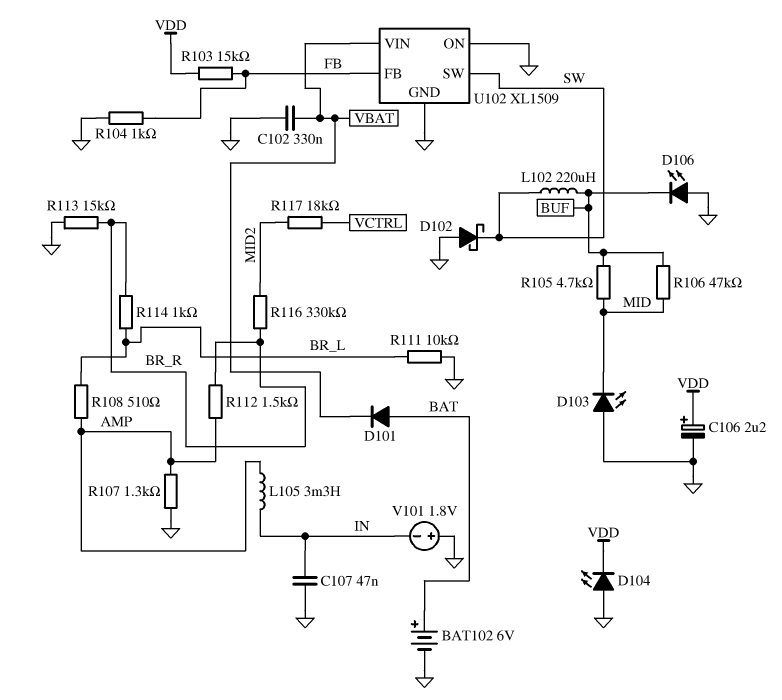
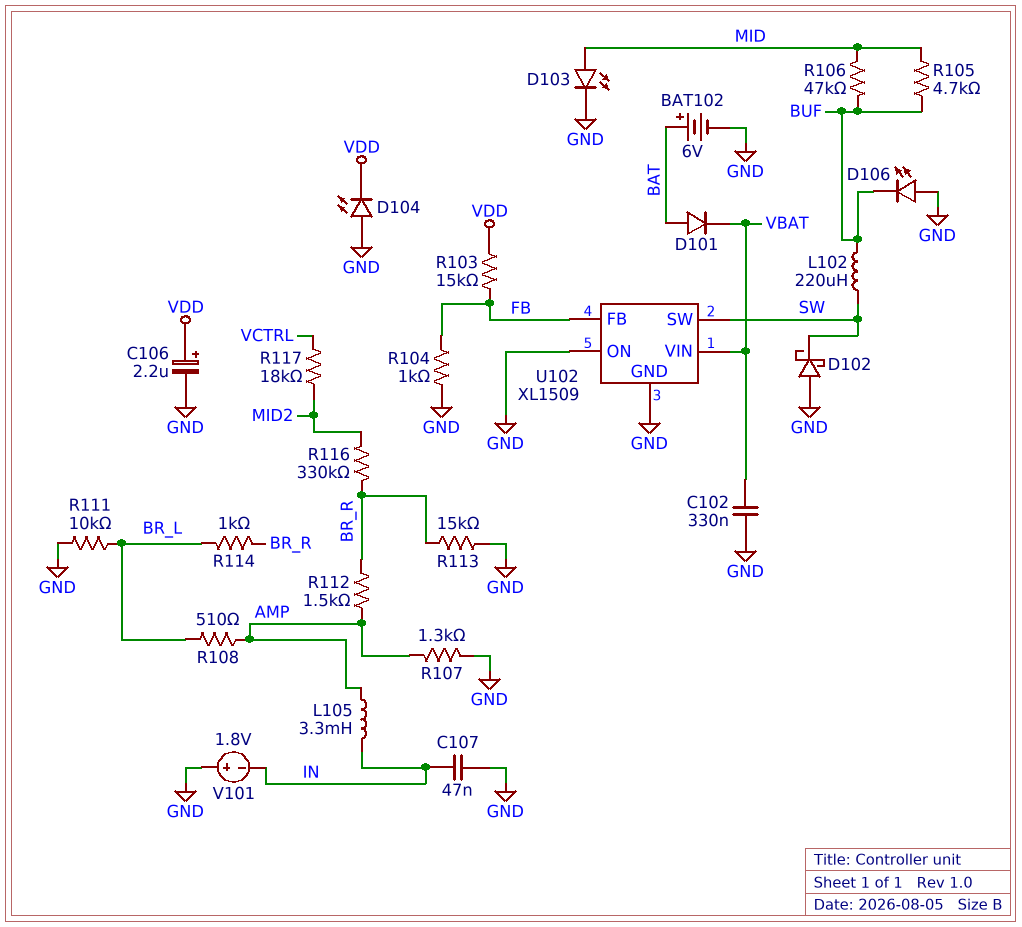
D103: LED (A GND, K MID) -> LED (A MID, K GND)

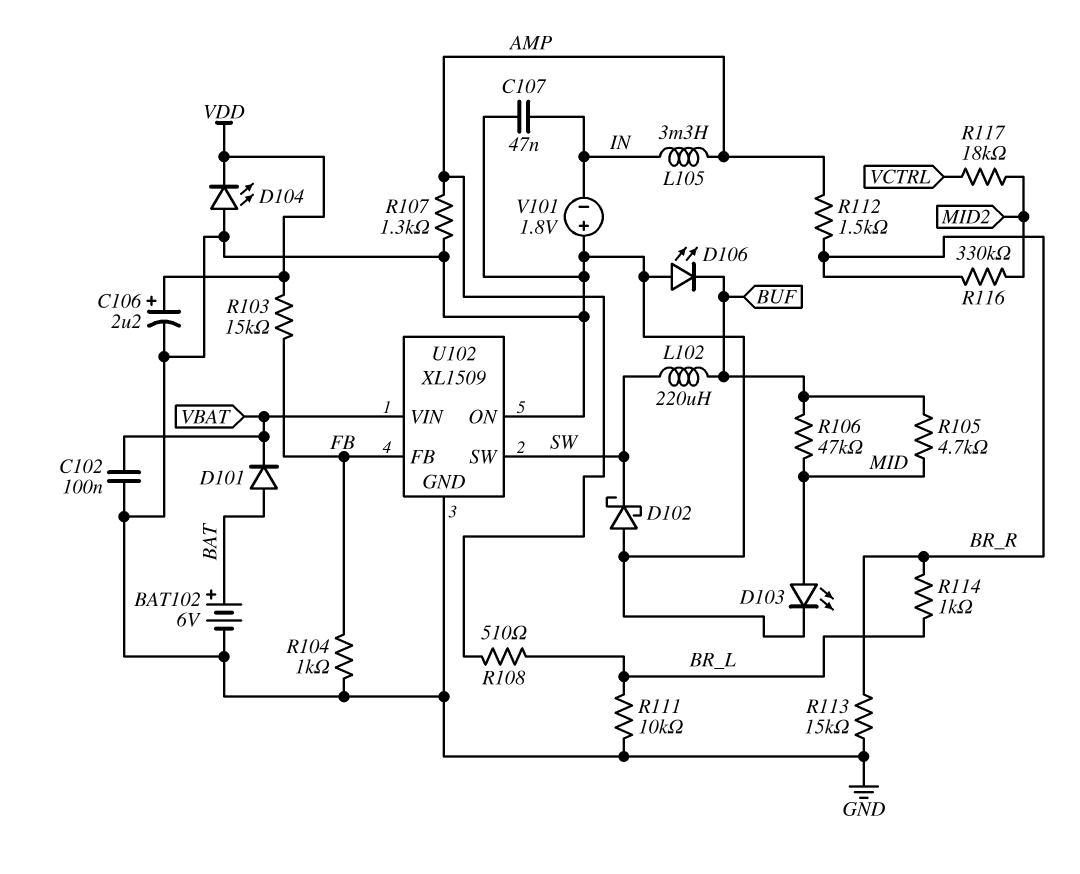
C102: 330nF (GND, VBAT) -> 100nF (GND, VBAT)

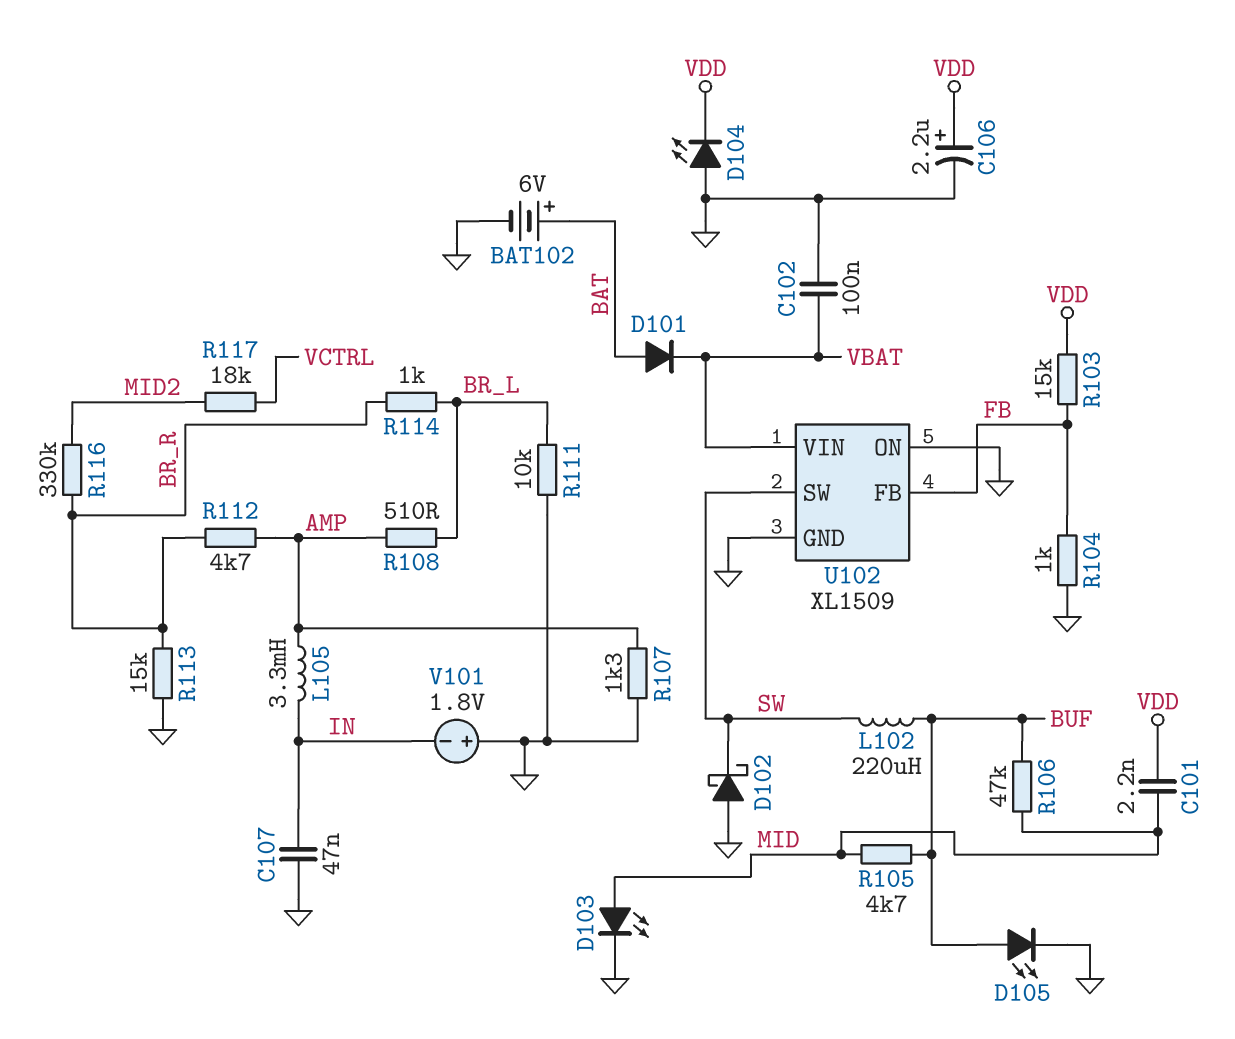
C101: none -> 2.2nF (MID, VDD)
D105: none -> LED (A BUF, K GND)
D106: LED (A GND, K BUF) -> none
R112: 1.5k (AMP, BR_R) -> 4.7k (AMP, BR_R)

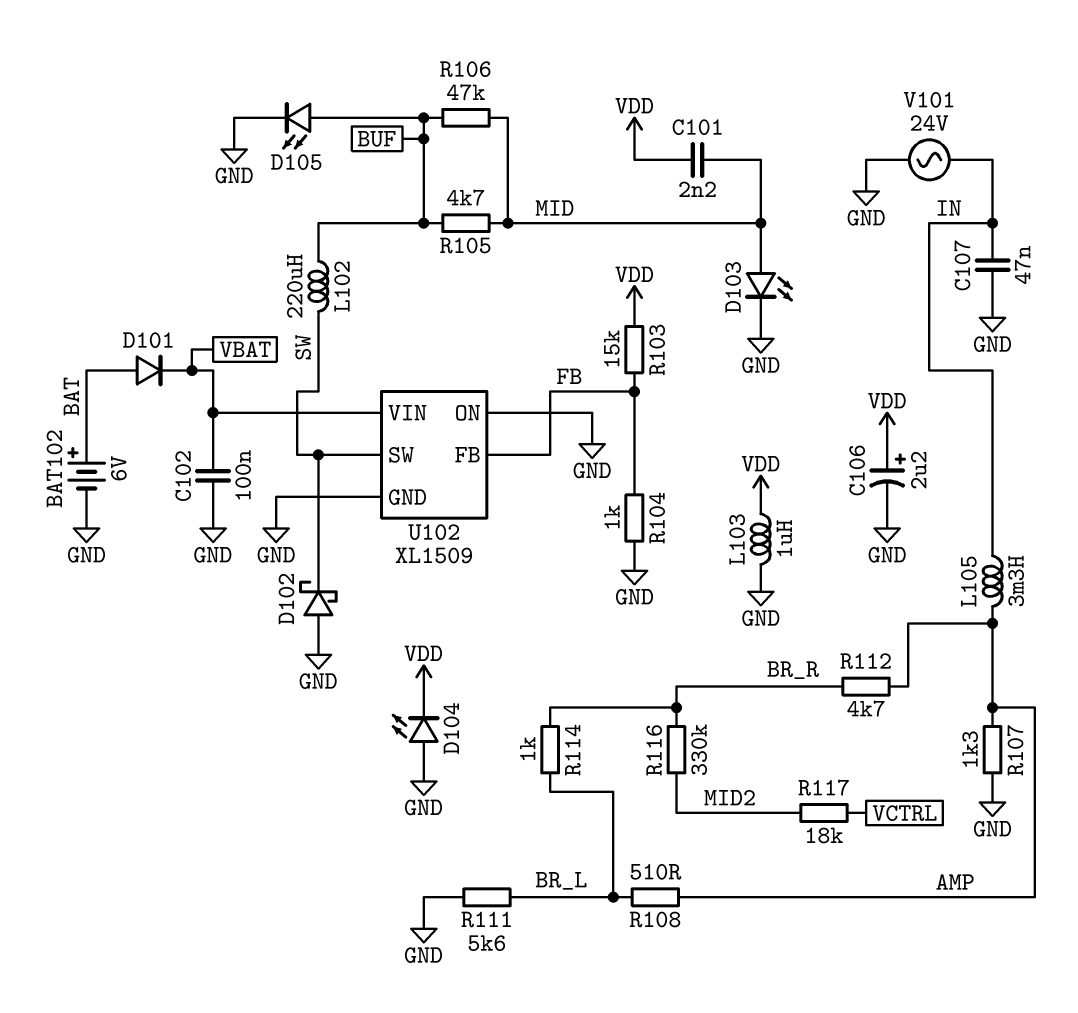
L103: none -> 1uH (GND, VDD)
R111: 10k (BR_L, GND) -> 5.6k (BR_L, GND)
R113: 15k (BR_R, GND) -> none
V101: 1.8V (plus GND, minus IN) -> AC 24V (GND, IN)

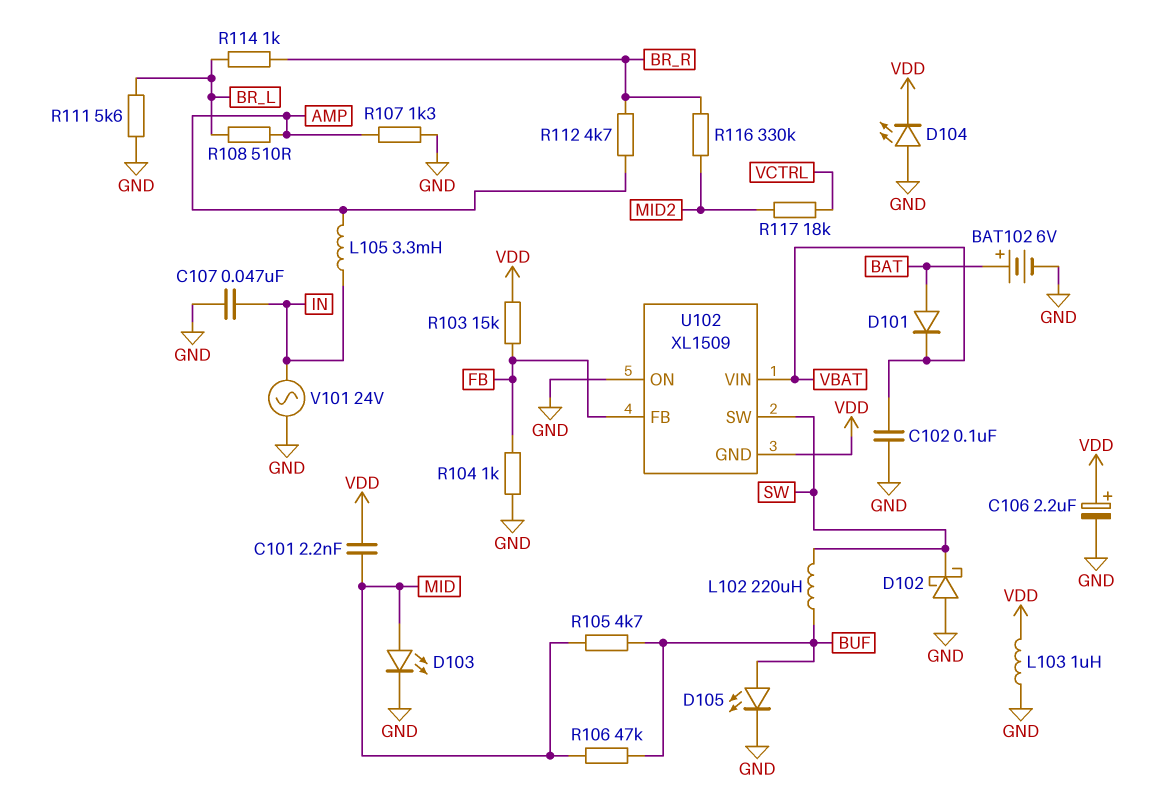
U102 pin GND: GND -> VDD

